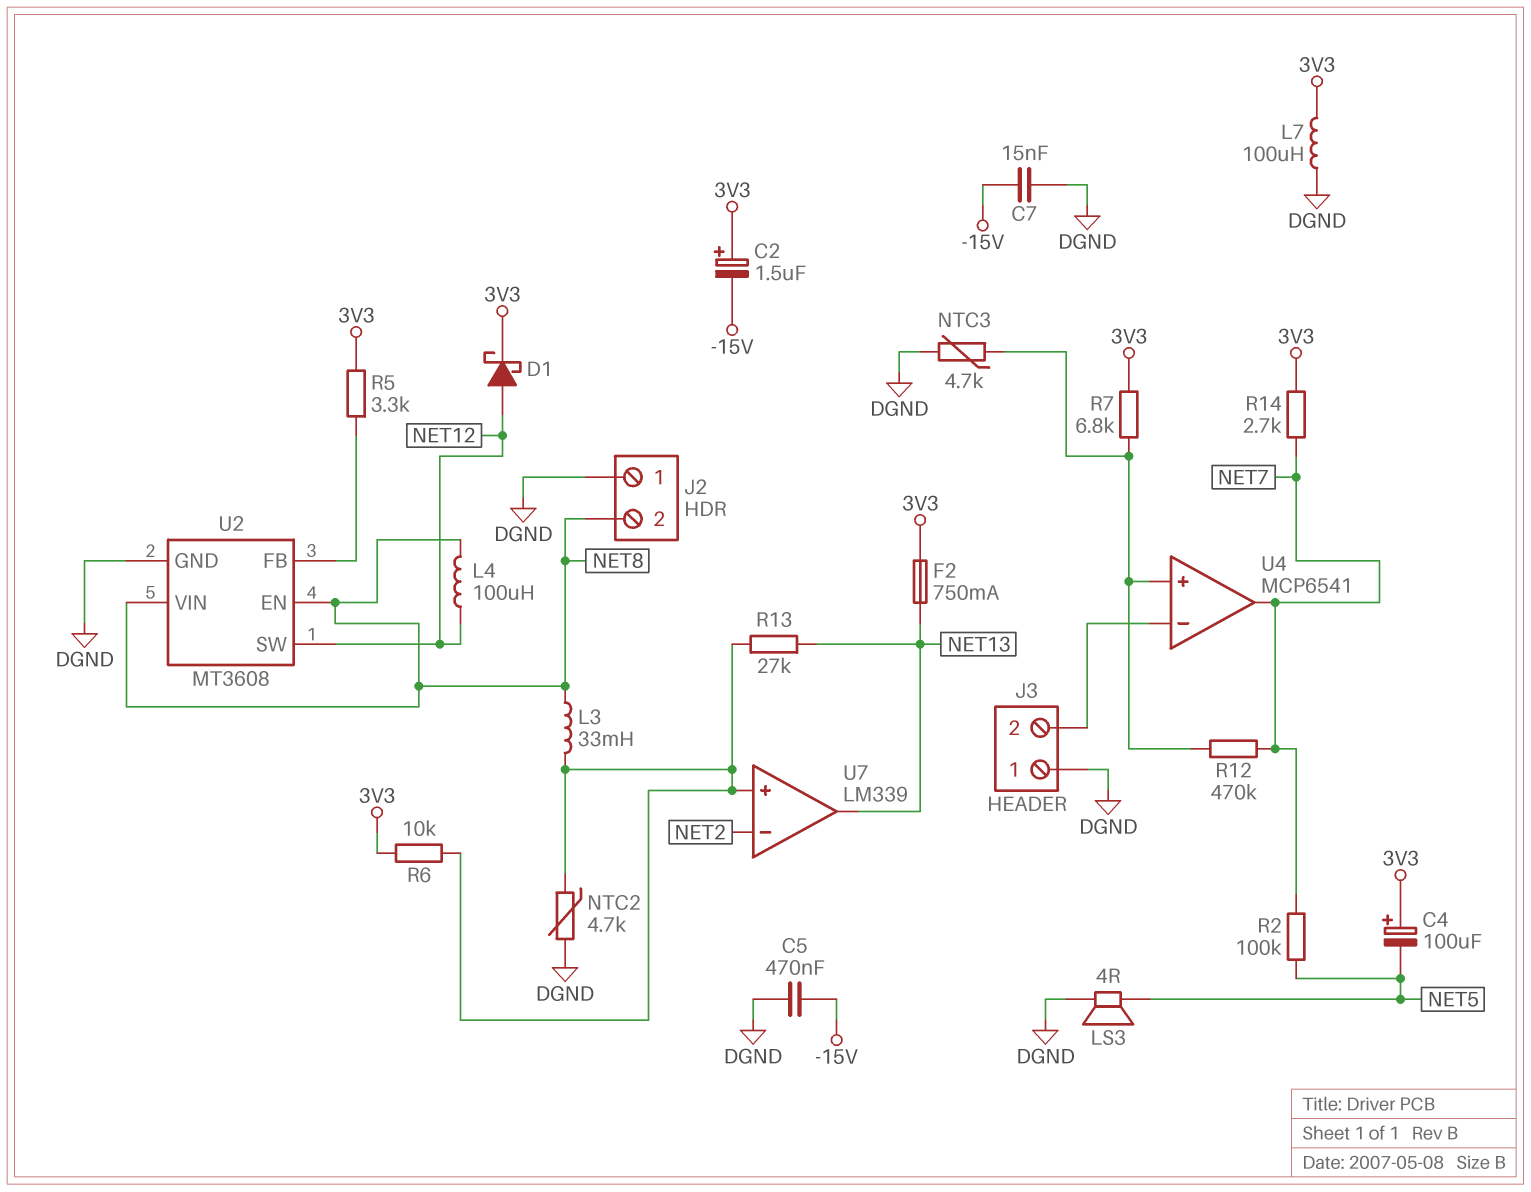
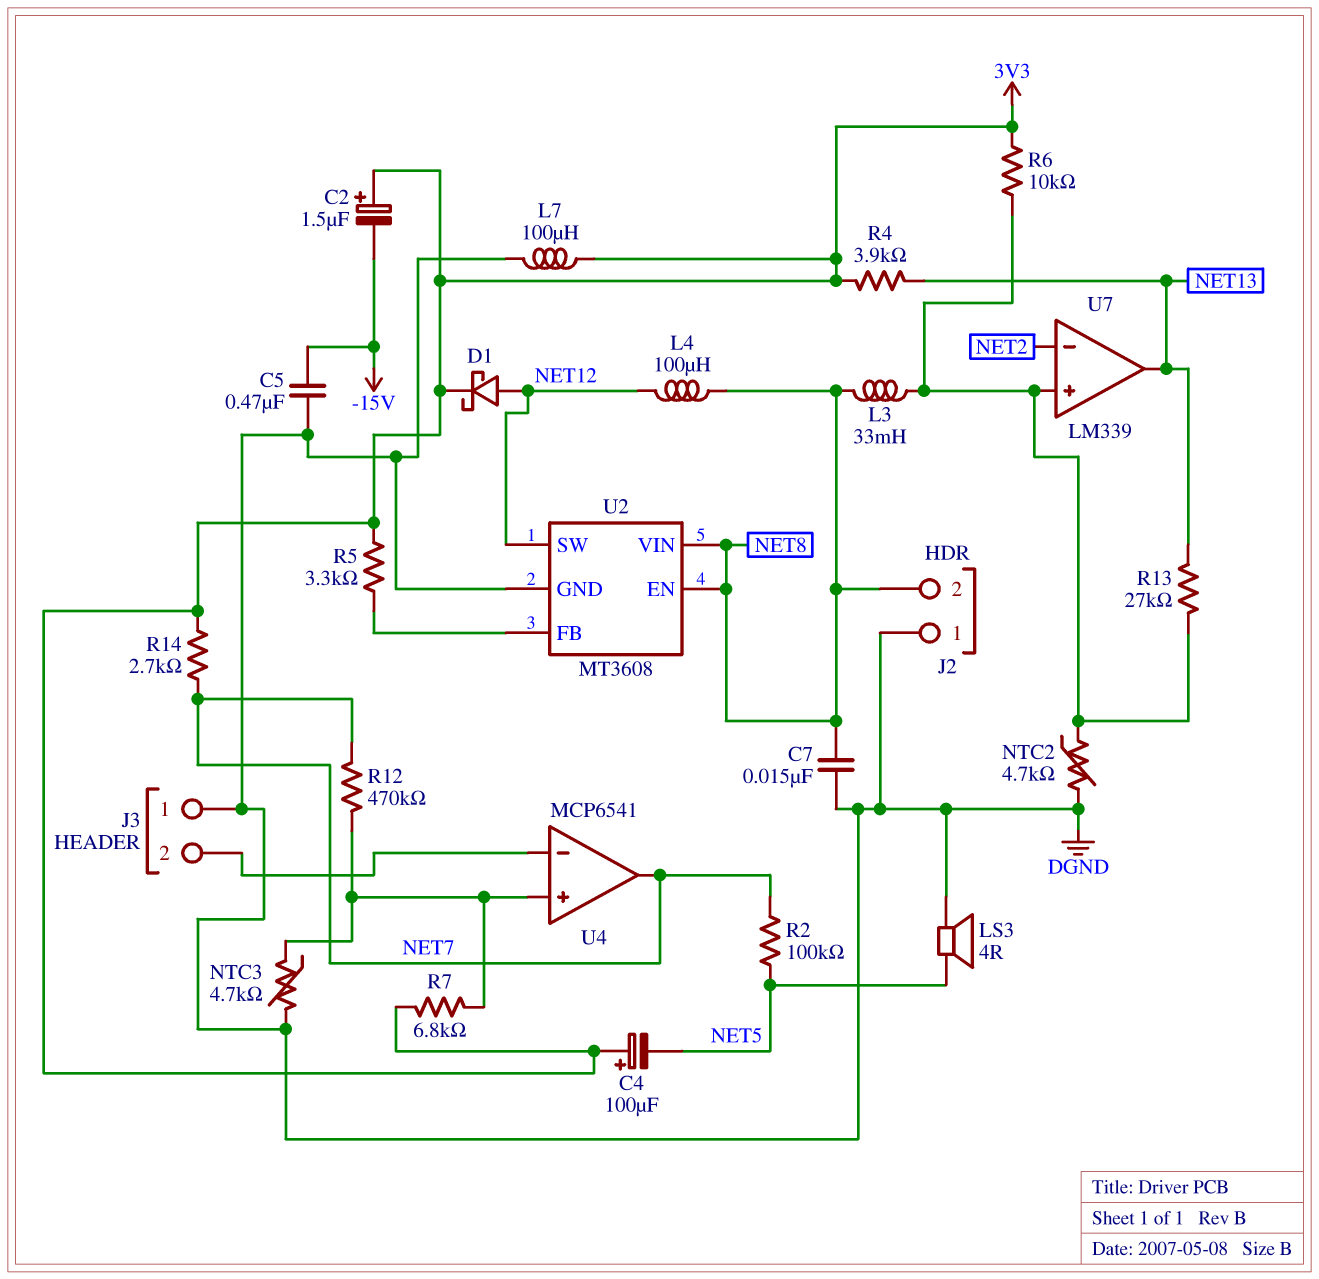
C7: 15nF (-15V, DGND) -> 15nF (DGND, NET8)
F2: 750mA (3V3, NET13) -> none
R4: none -> 3.9k (3V3, NET13)

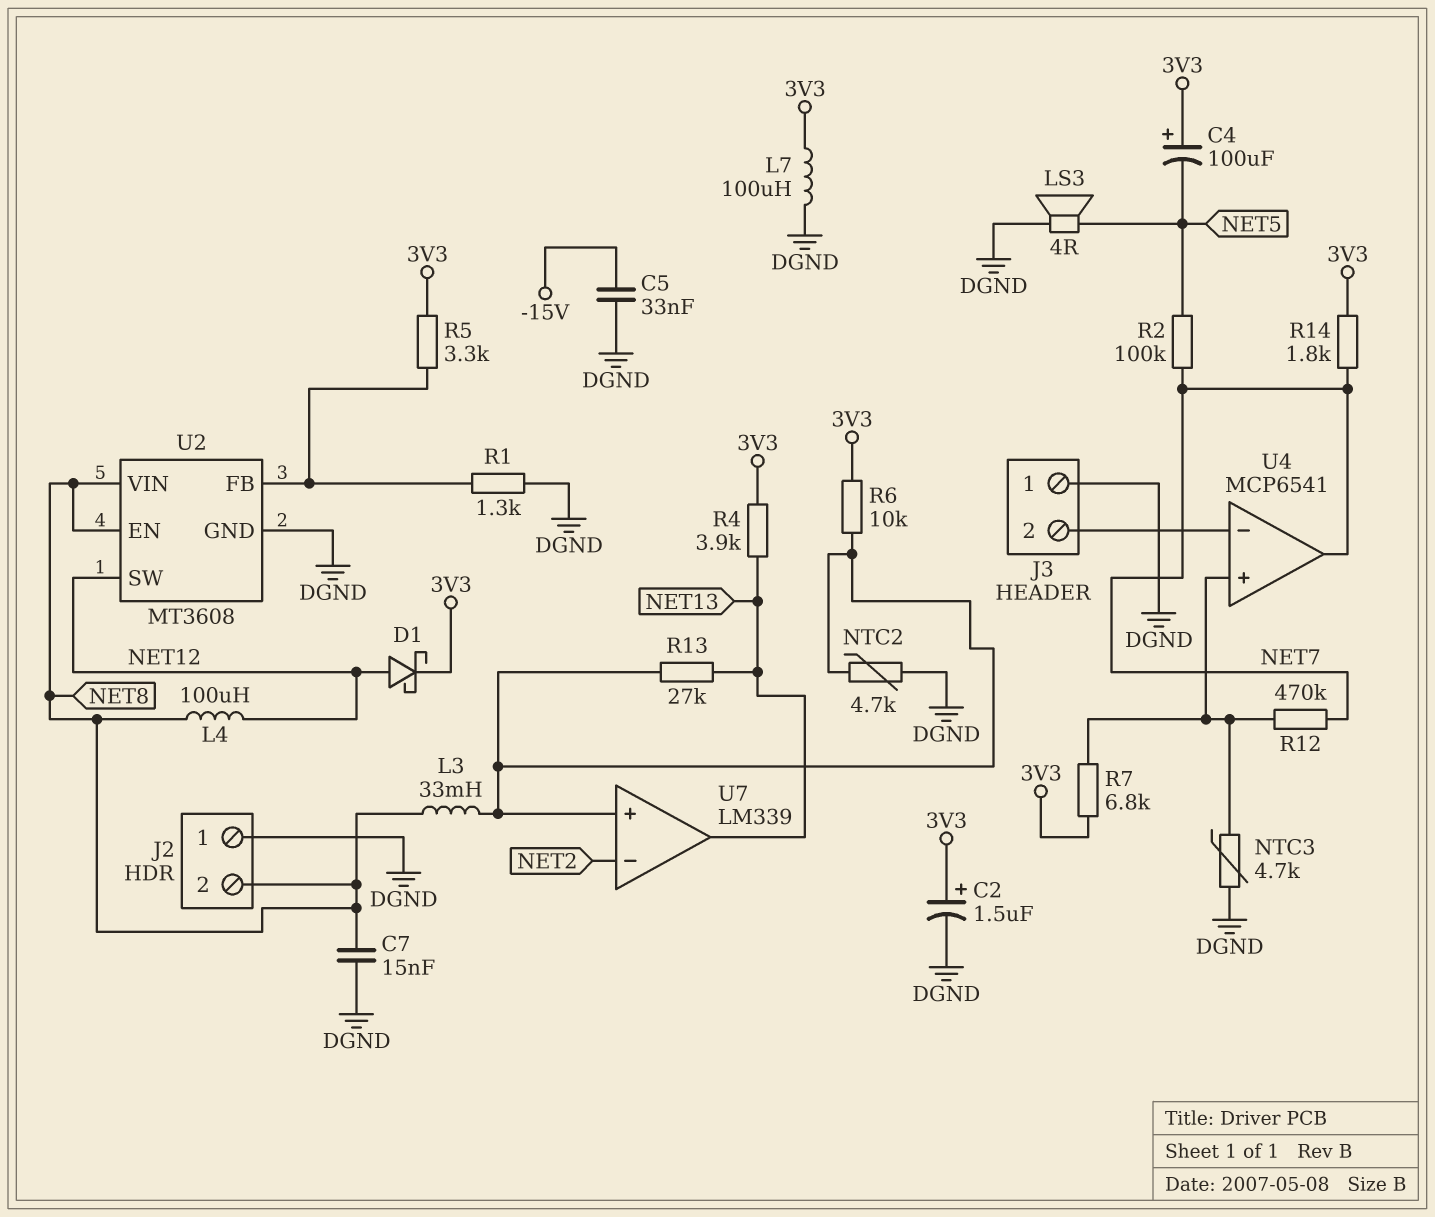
C2: 1.5uF (plus 3V3, minus -15V) -> 1.5uF (plus 3V3, minus DGND)
C5: 470nF (-15V, DGND) -> 33nF (-15V, DGND)
R1: none -> 1.3k (DGND, U2/FB)
R14: 2.7k (3V3, NET7) -> 1.8k (3V3, NET7)

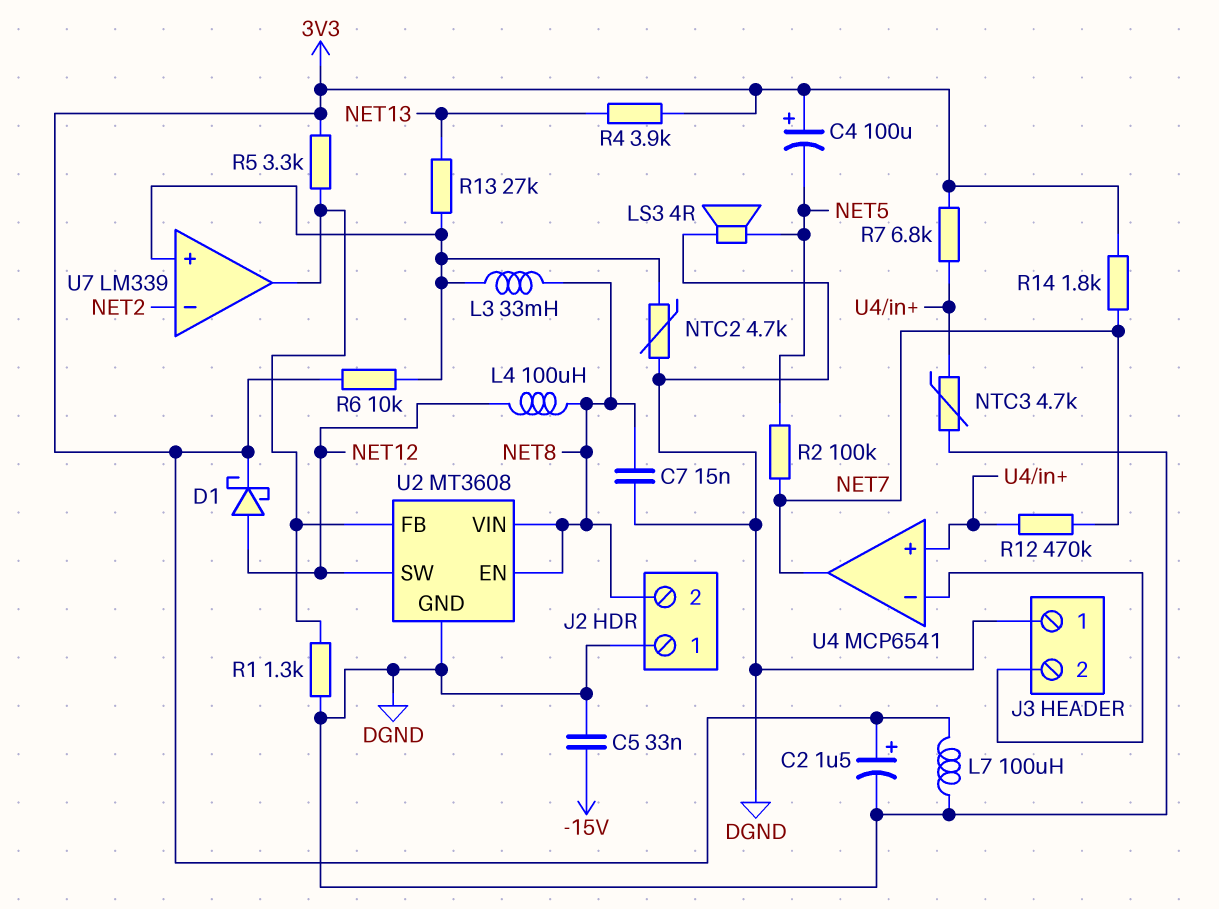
U7 pin out: NET13 -> U2/FB

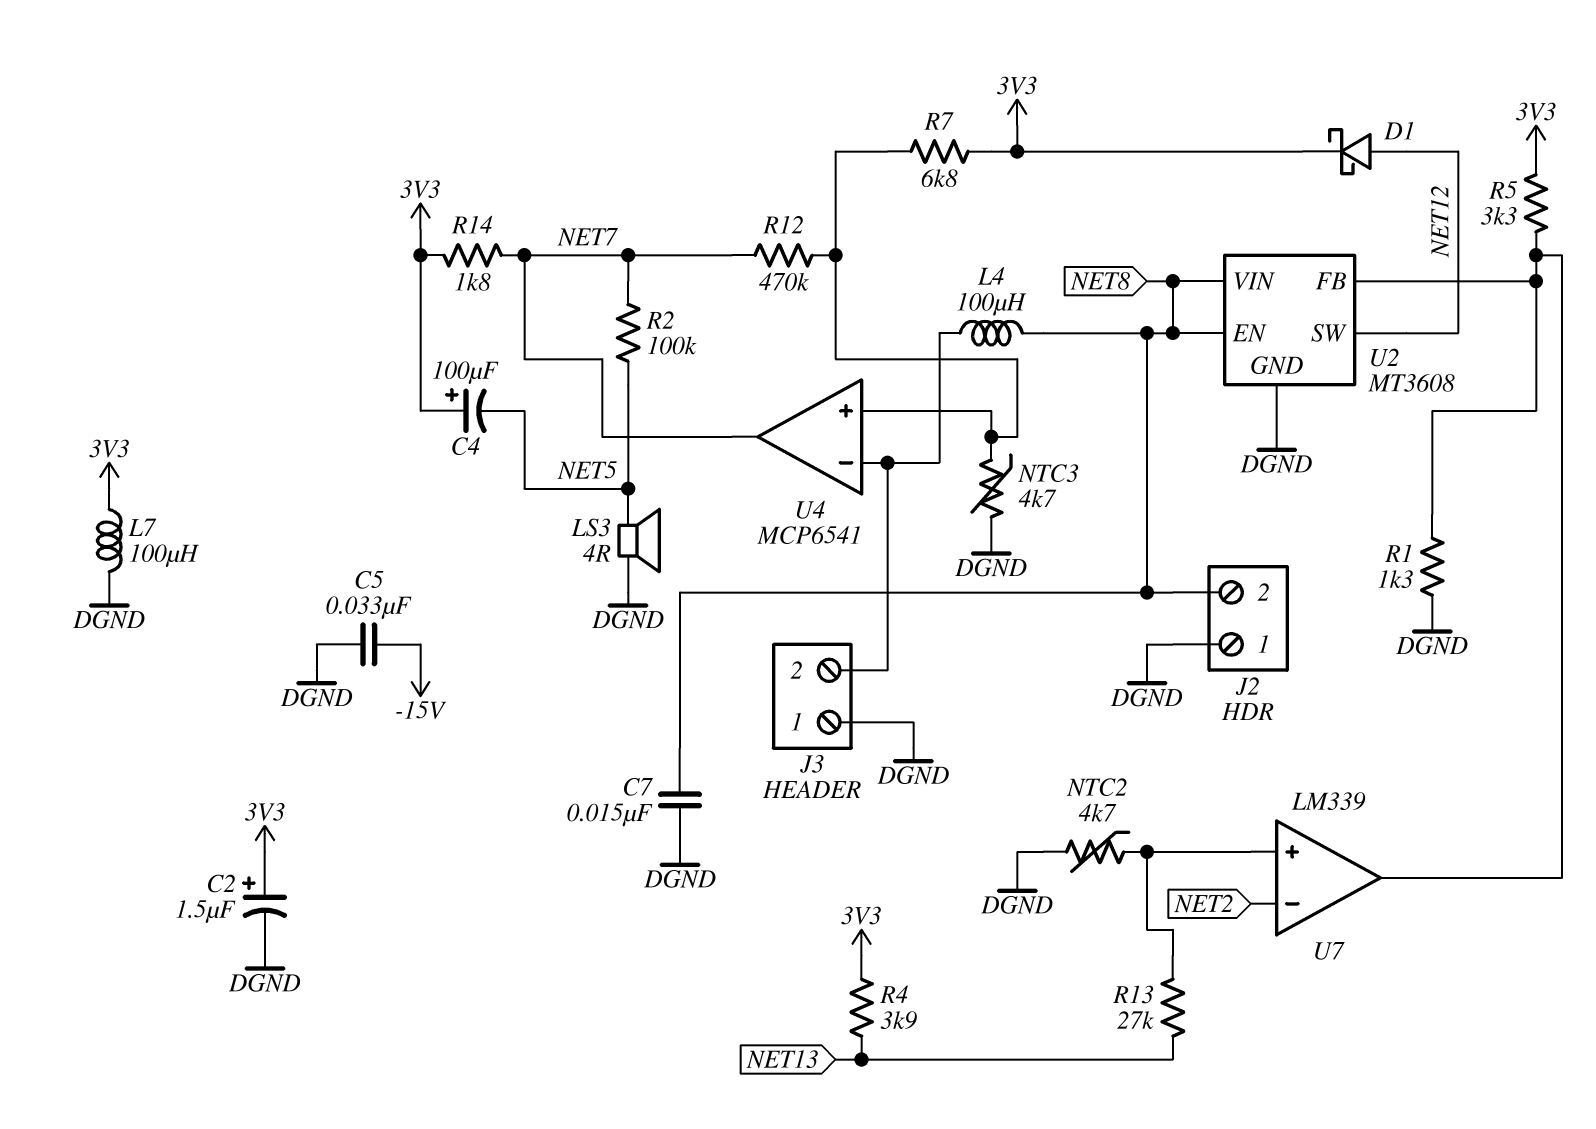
L3: 33mH (NET8, U7/in+) -> none
L4: 100uH (NET8, NET12) -> 100uH (J3/2, NET8)
R6: 10k (3V3, U7/in+) -> none

